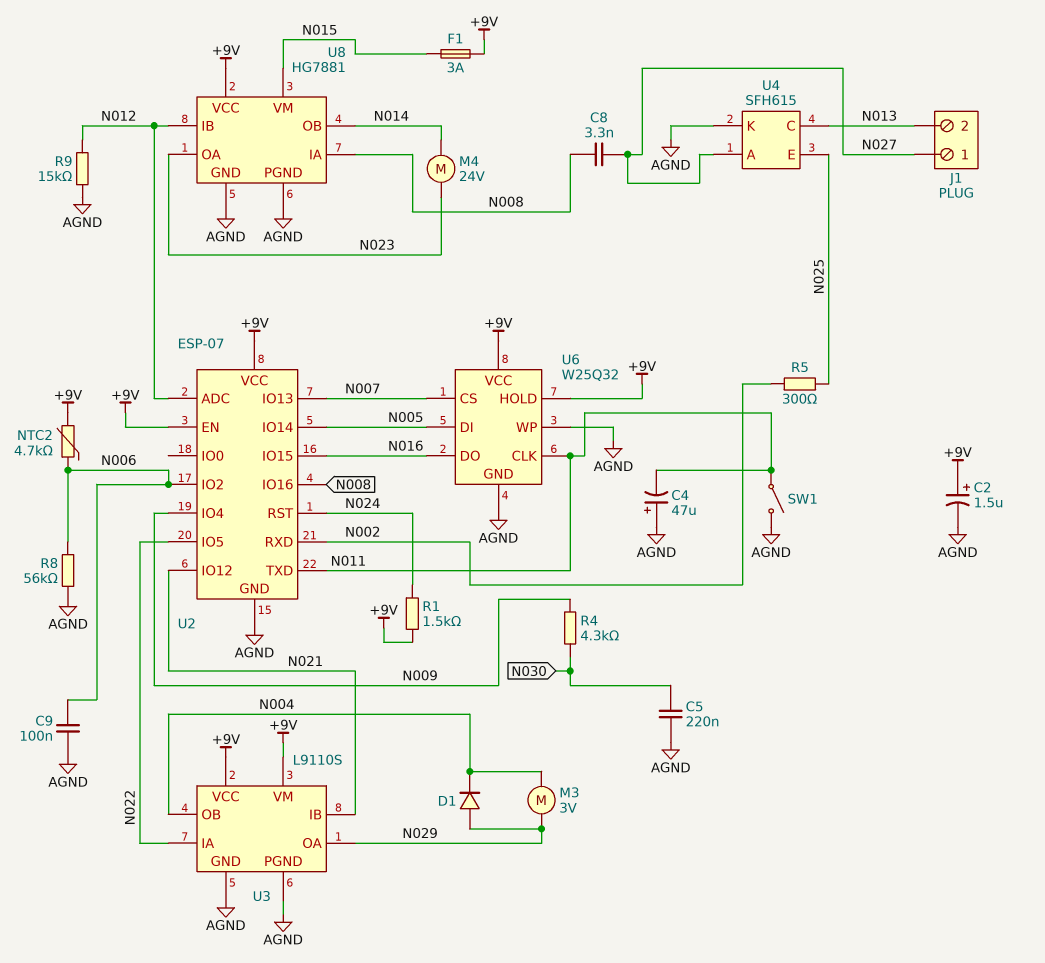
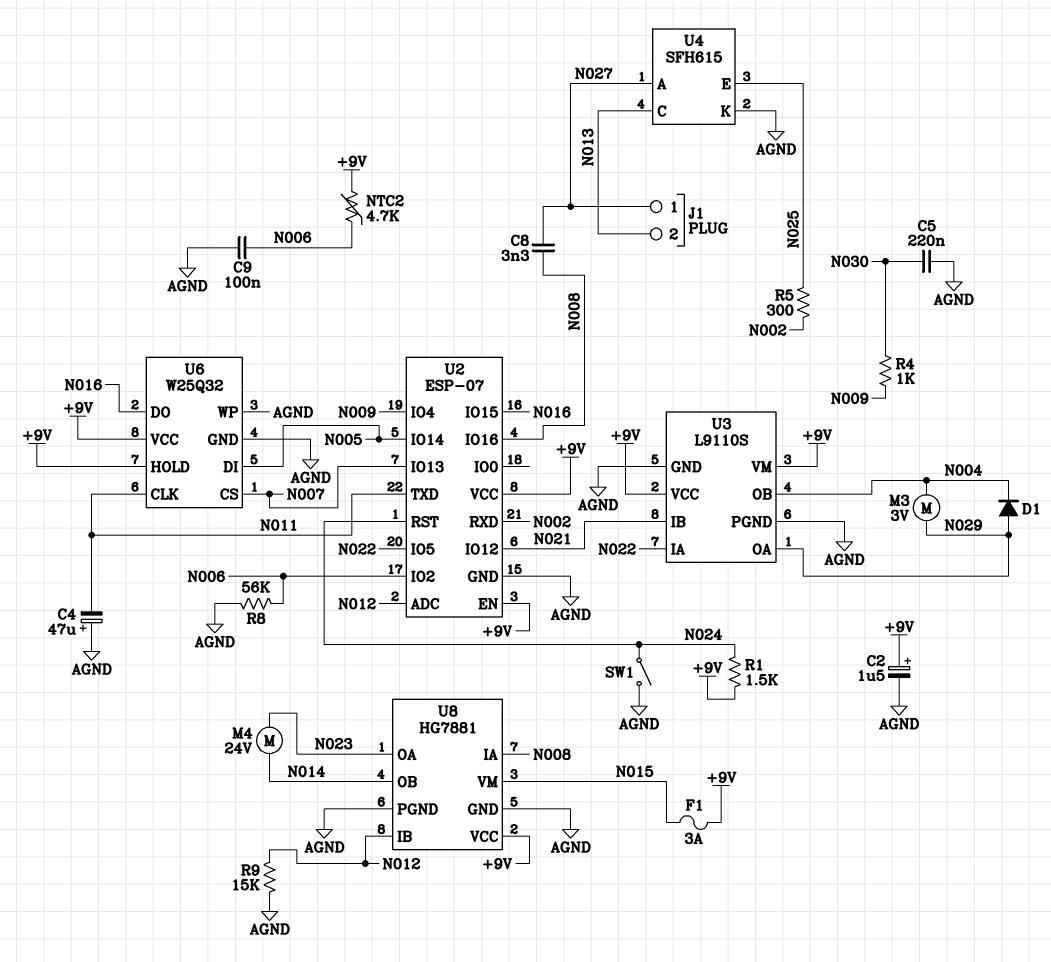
R4: 4.3k (N009, N030) -> 1k (N009, N030)
SW1: switch (AGND, N011) -> switch (AGND, N024)

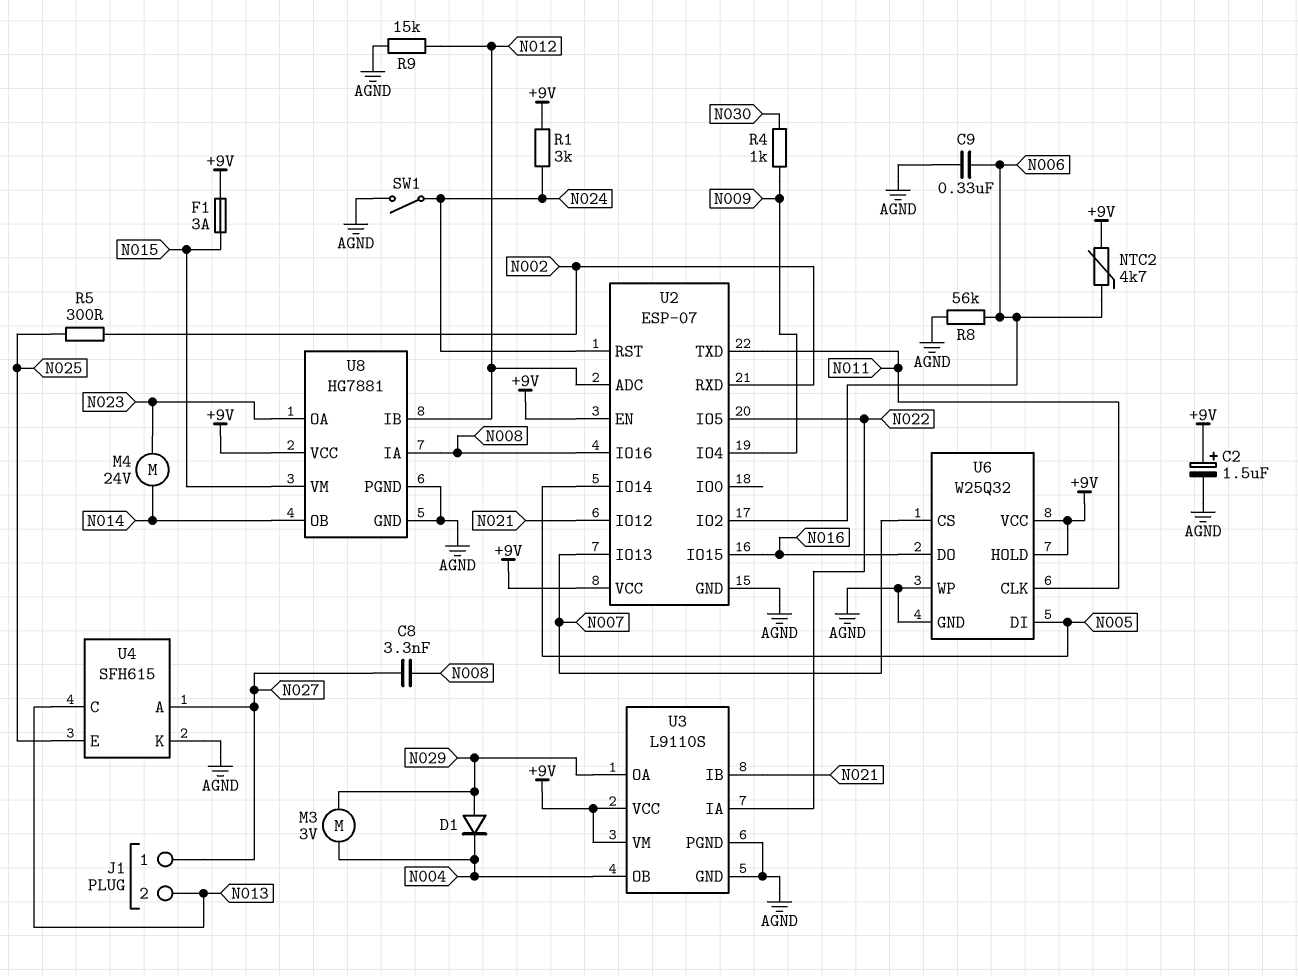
C4: 47uF (plus AGND, minus N011) -> none
C5: 220nF (AGND, N030) -> none
C9: 100nF (AGND, N006) -> 330nF (AGND, N006)
R1: 1.5k (+9V, N024) -> 3k (+9V, N024)

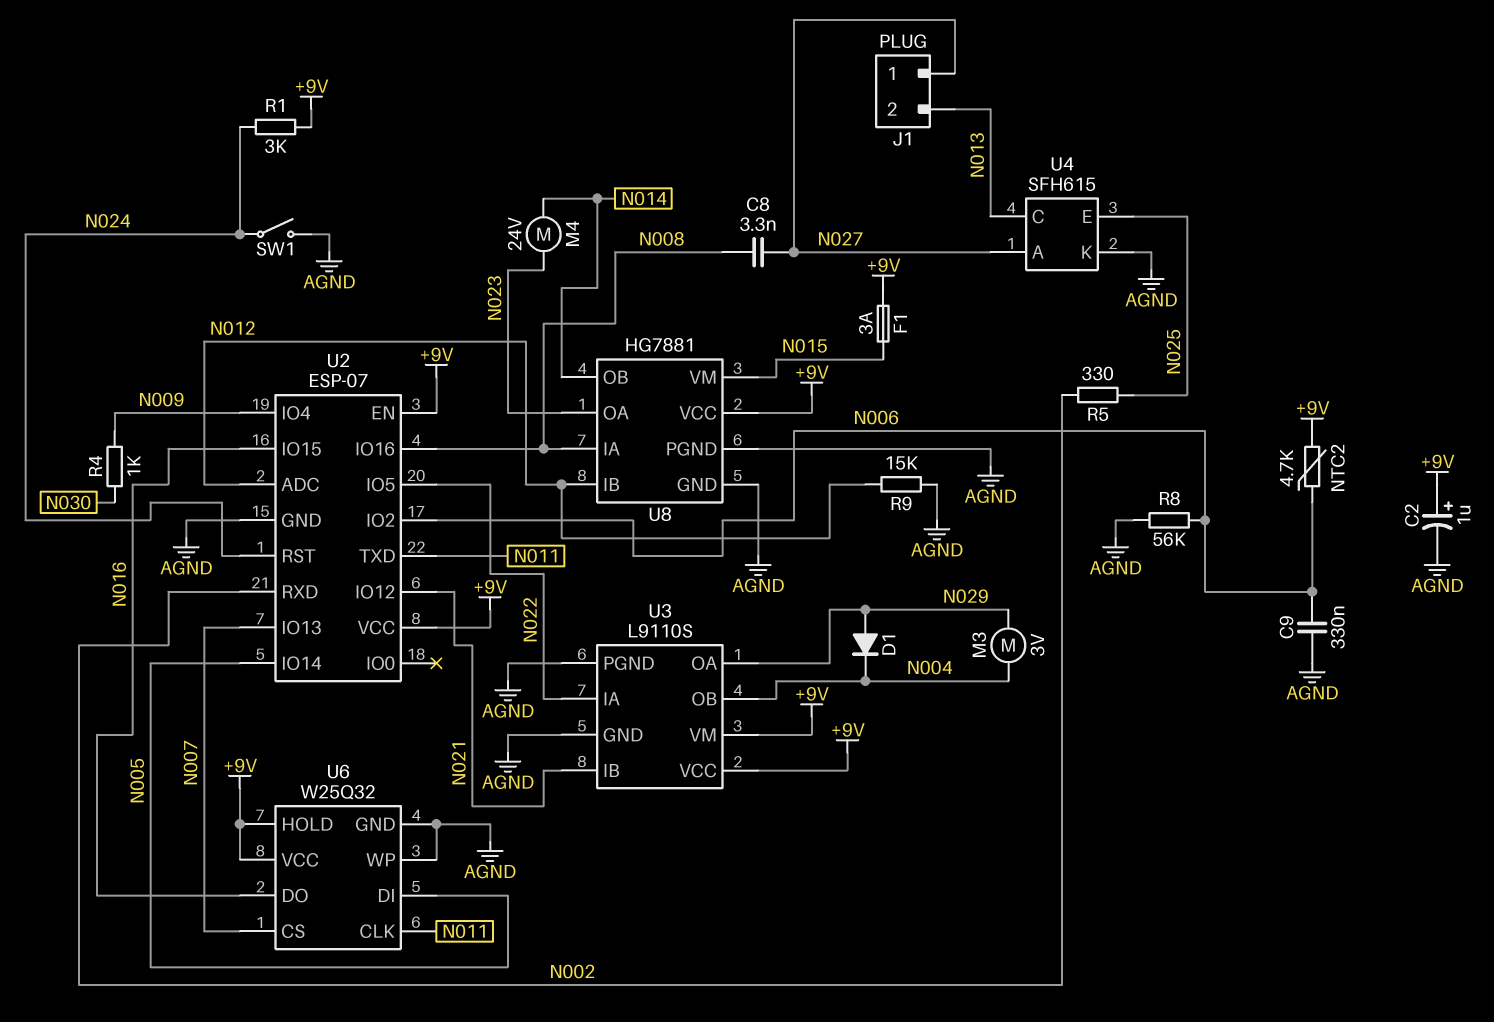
C2: 1.5uF (plus +9V, minus AGND) -> 1uF (plus +9V, minus AGND)
R5: 300 (N002, N025) -> 330 (N002, N025)

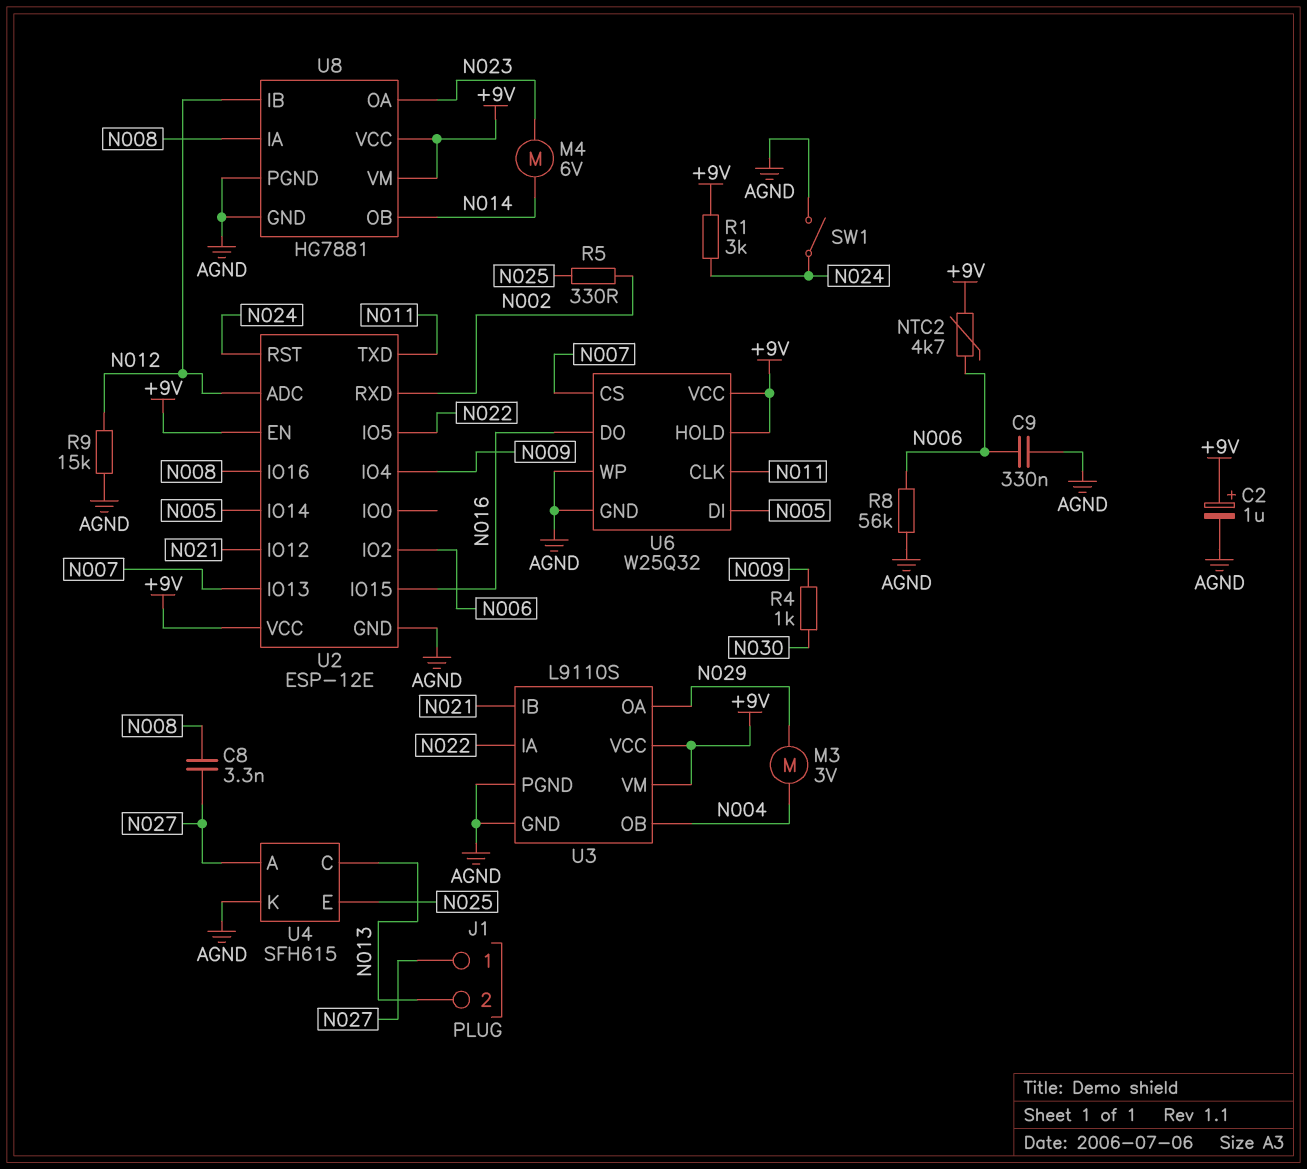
D1: diode (A N029, K N004) -> none
F1: 3A (+9V, N015) -> none
M4: motor 24V (N014, N023) -> motor 6V (N014, N023)
U2: ESP-07 -> ESP-12E
U8 pin VM: N015 -> +9V

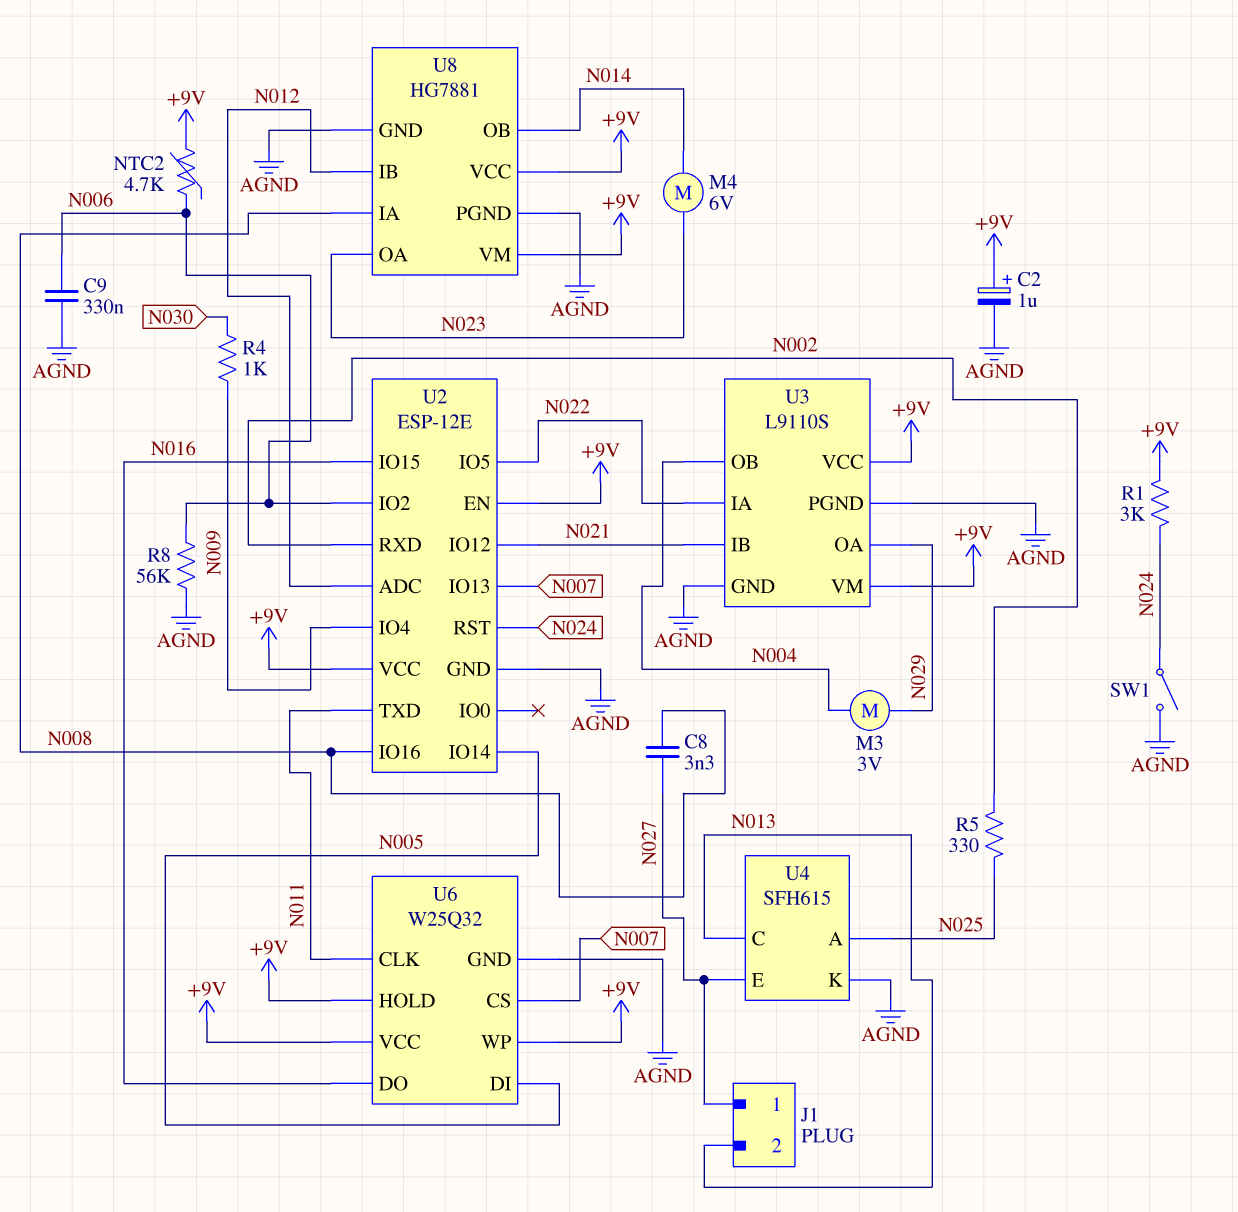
R9: 15k (AGND, N012) -> none
U4 pin A: N027 -> N025
U4 pin E: N025 -> N027
U6 pin WP: AGND -> +9V

